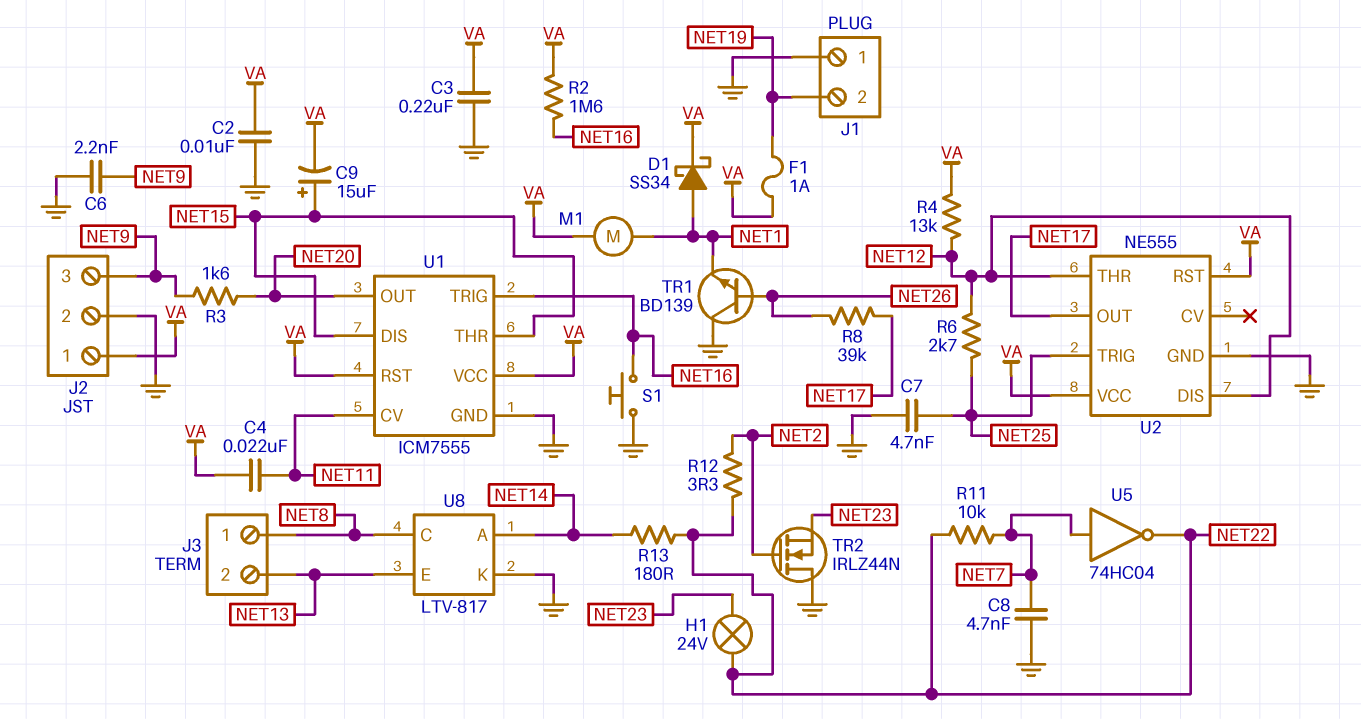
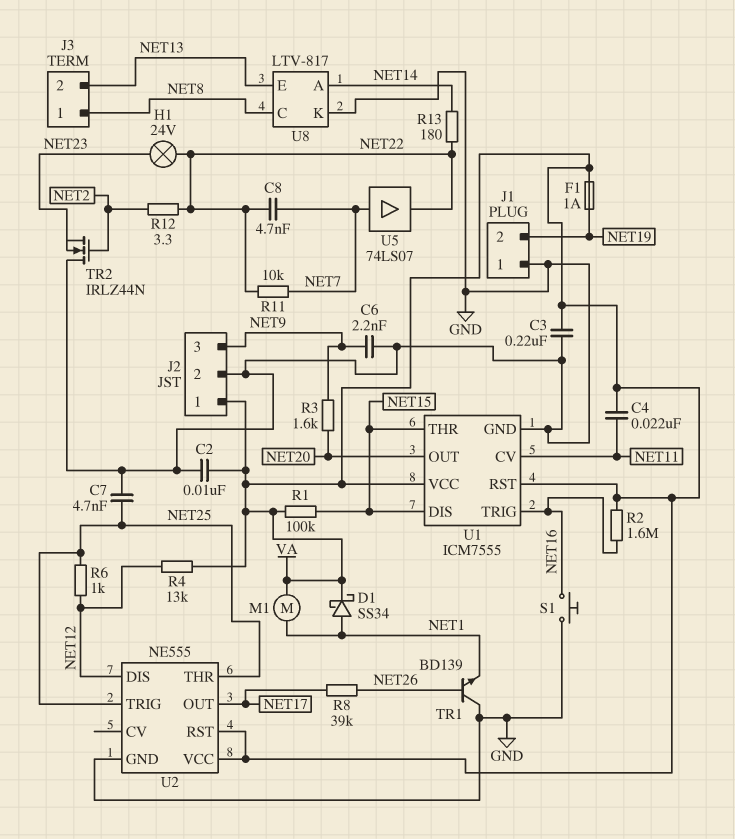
C8: 4.7nF (GND, NET7) -> 4.7nF (NET7, NET22)
C9: 15uF (plus NET15, minus VA) -> none
R1: none -> 100k (NET15, VA)
R6: 2.7k (NET12, NET25) -> 1k (NET12, NET25)
U2 pin THR: NET12 -> NET25
U5: NOT 74HC04 (in NET7, out NET22) -> buffer 74LS07 (in NET7, out NET22)

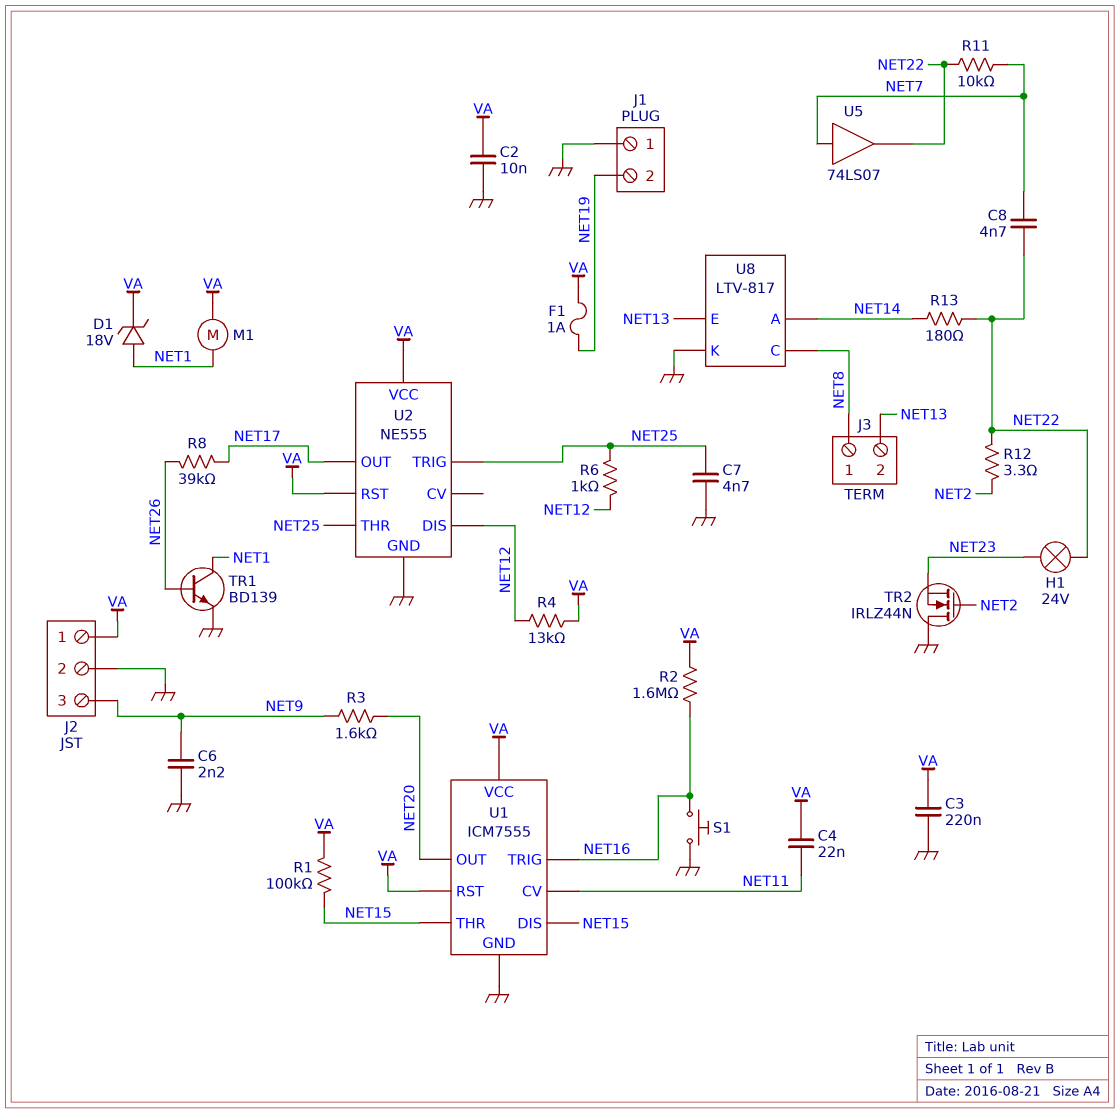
D1: schottky SS34 (A NET1, K VA) -> zener 18V (A NET1, K VA)
TR1: NPN BD139 (B NET26, C GND, E NET1) -> NPN BD139 (B NET26, C NET1, E GND)

